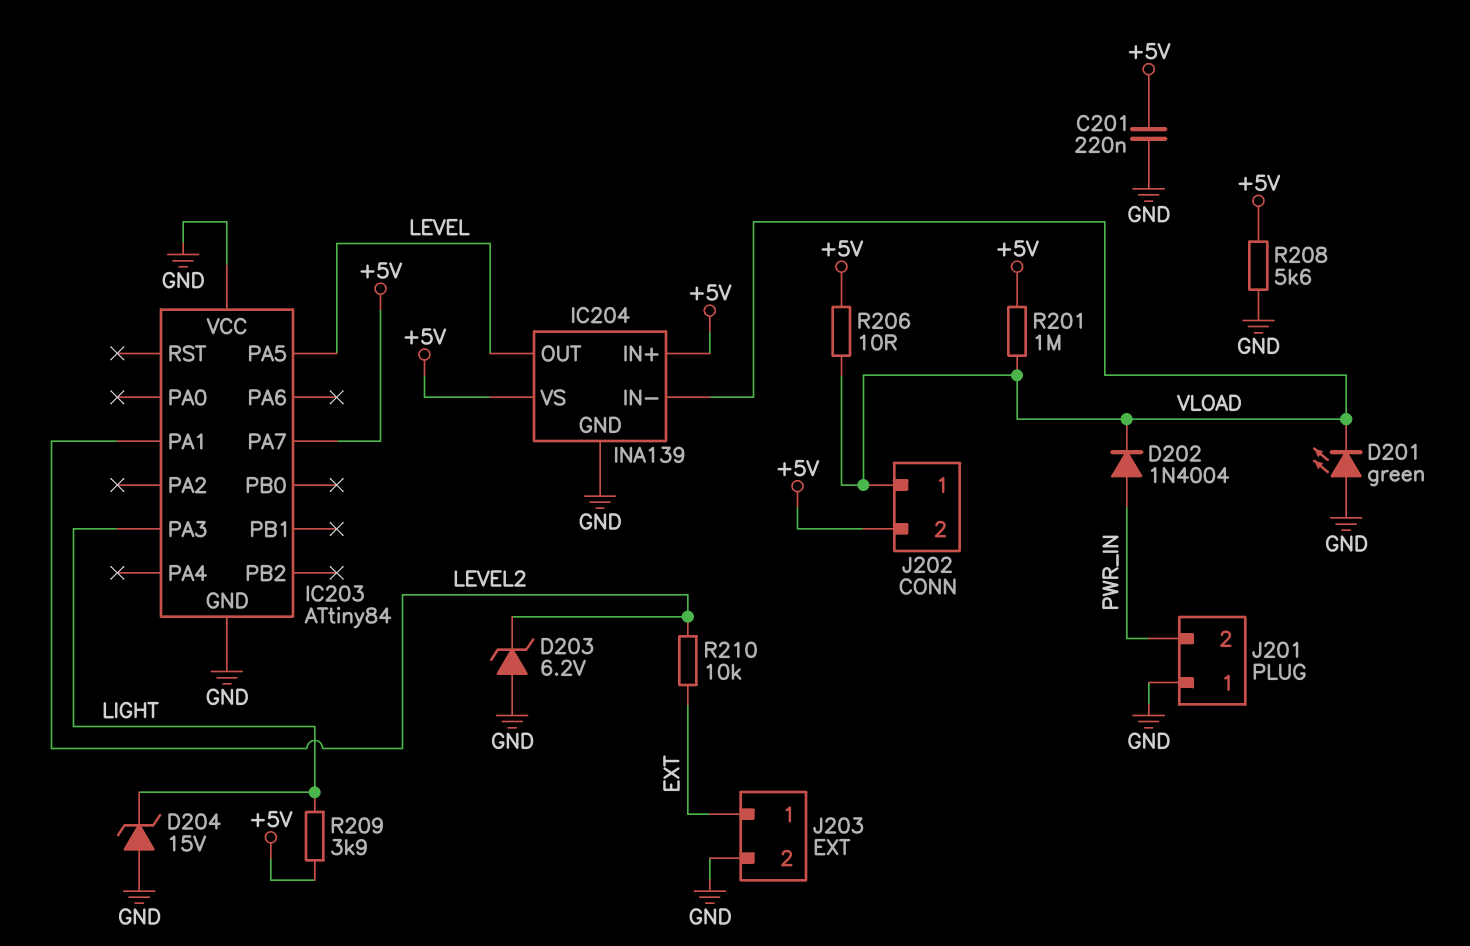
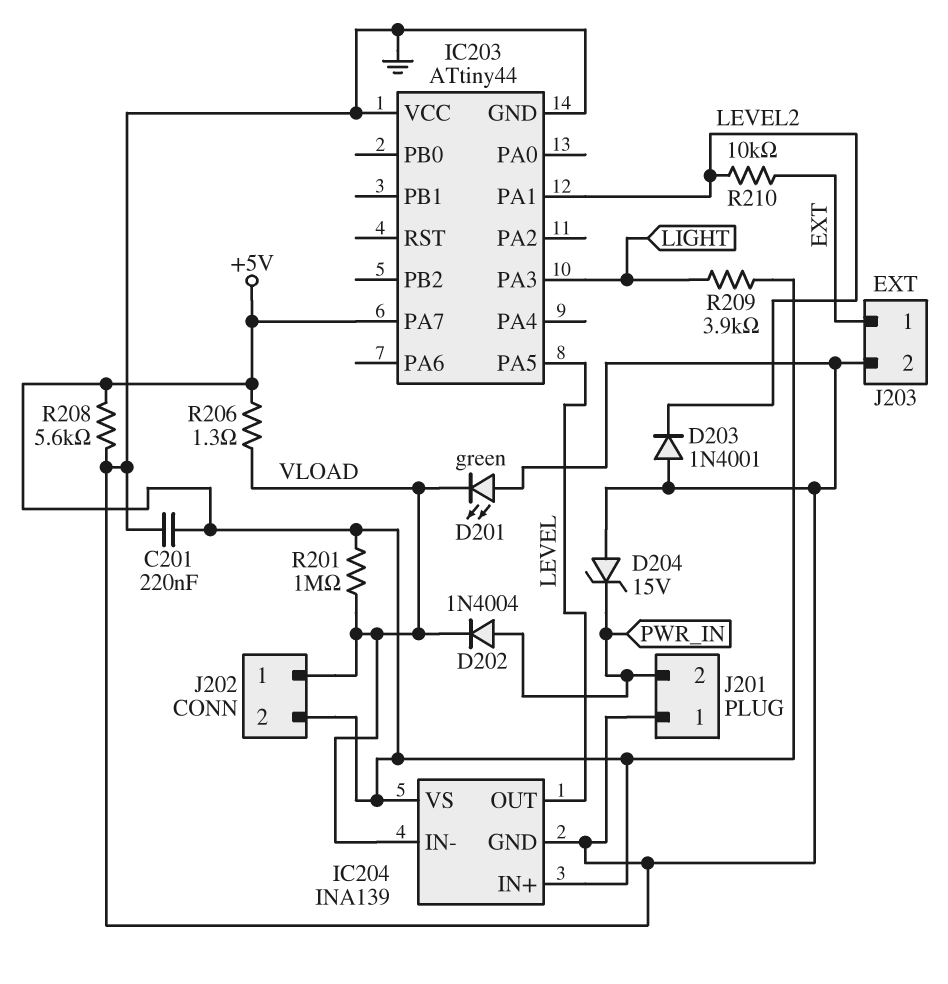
D203: zener 6.2V (A GND, K LEVEL2) -> diode 1N4001 (A GND, K LEVEL2)
D204: zener 15V (A GND, K LIGHT) -> zener 15V (A GND, K PWR_IN)
IC203: ATtiny84 -> ATtiny44
R206: 10 (+5V, VLOAD) -> 1.3 (+5V, VLOAD)

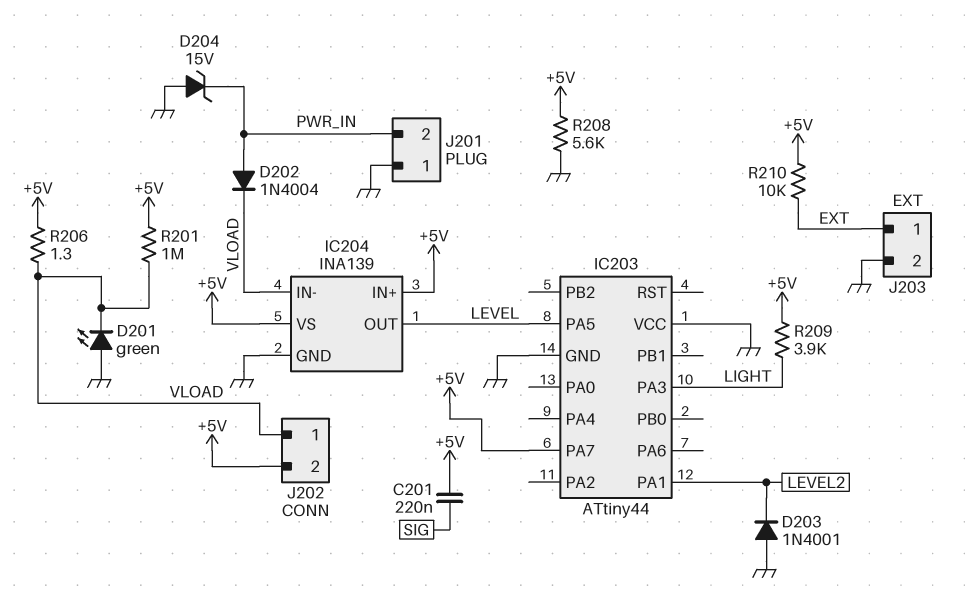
C201: 220nF (+5V, GND) -> 220nF (+5V, SIG)
R210: 10k (EXT, LEVEL2) -> 10k (+5V, EXT)

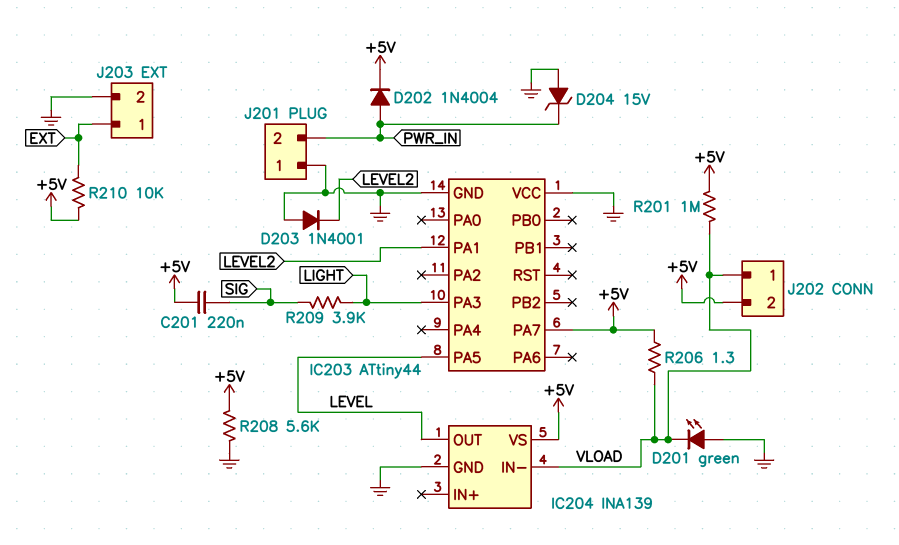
D202: diode 1N4004 (A PWR_IN, K VLOAD) -> diode 1N4004 (A PWR_IN, K +5V)
IC204 pin IN+: +5V -> none
R209: 3.9k (+5V, LIGHT) -> 3.9k (LIGHT, SIG)

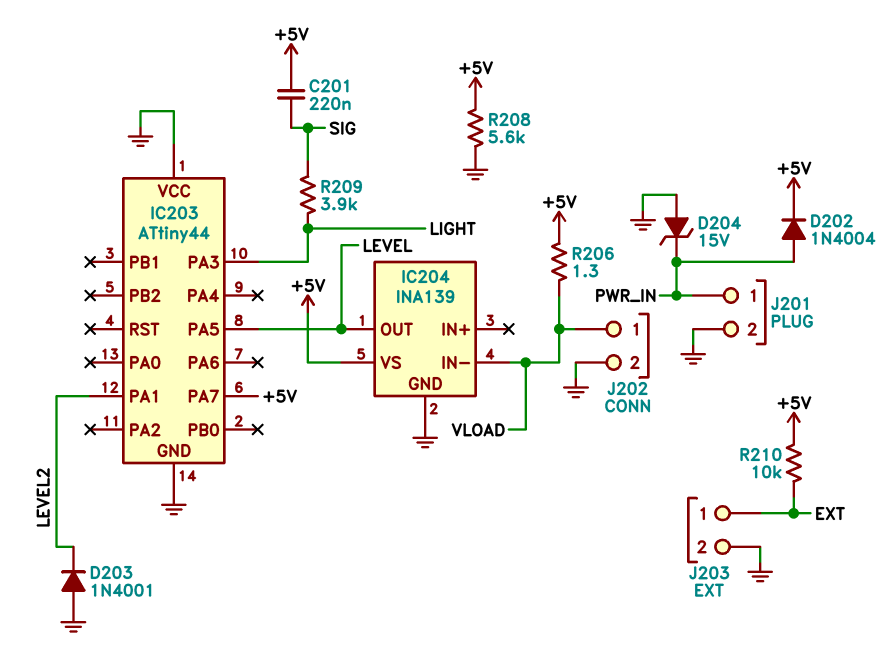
D201: LED green (A GND, K VLOAD) -> none
J201 pin 1: GND -> PWR_IN
J201 pin 2: PWR_IN -> GND
J202 pin 2: +5V -> GND
R201: 1M (+5V, VLOAD) -> none

